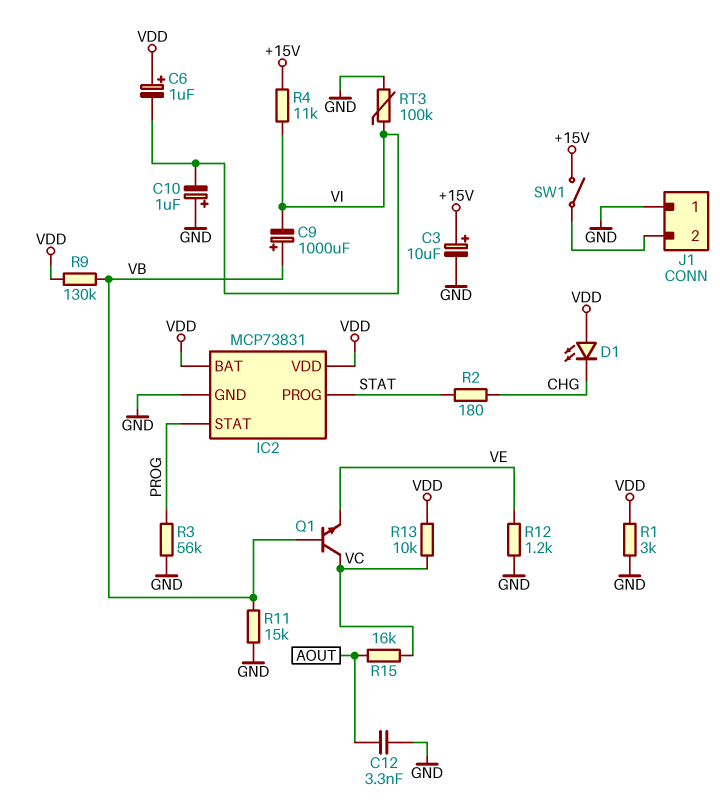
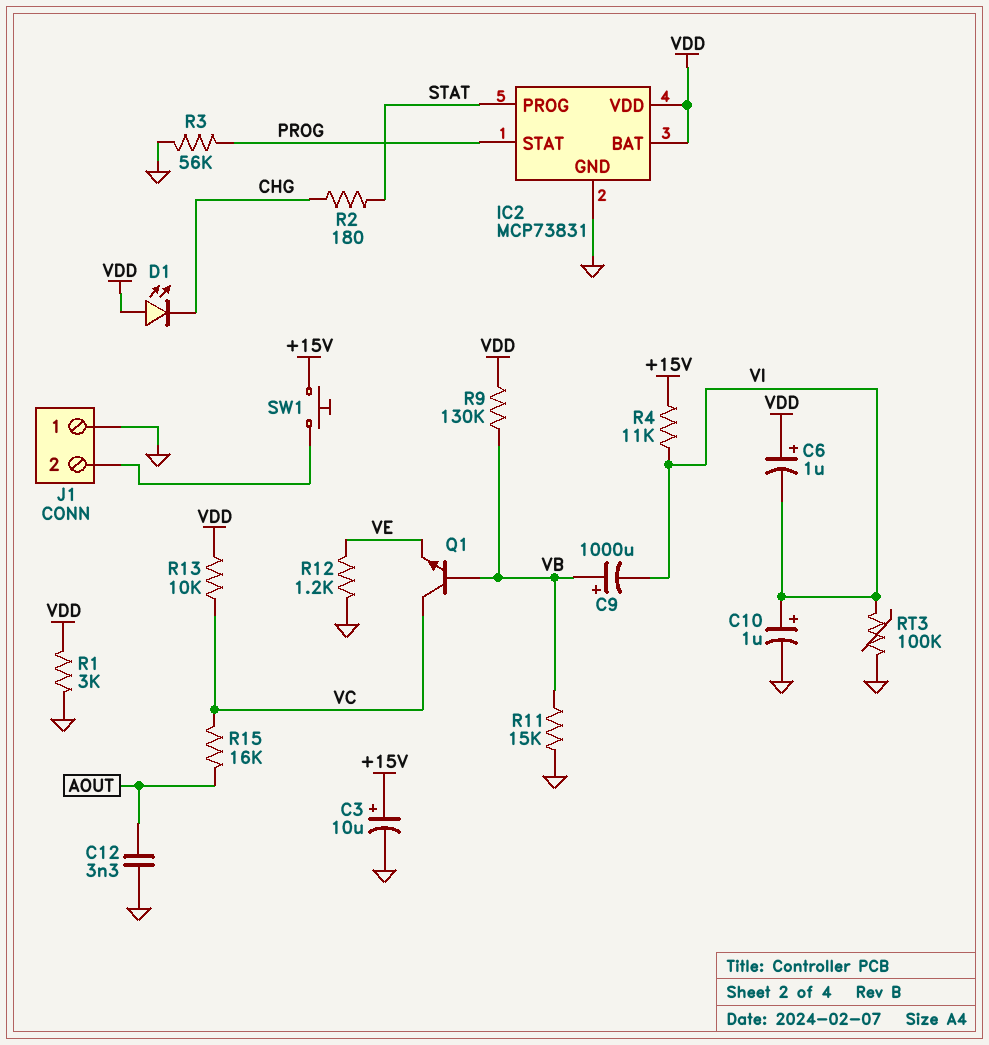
C10: 1uF (plus GND, minus VI) -> 1uF (plus VI, minus GND)
SW1: switch (+15V, J1/2) -> button (+15V, J1/2)

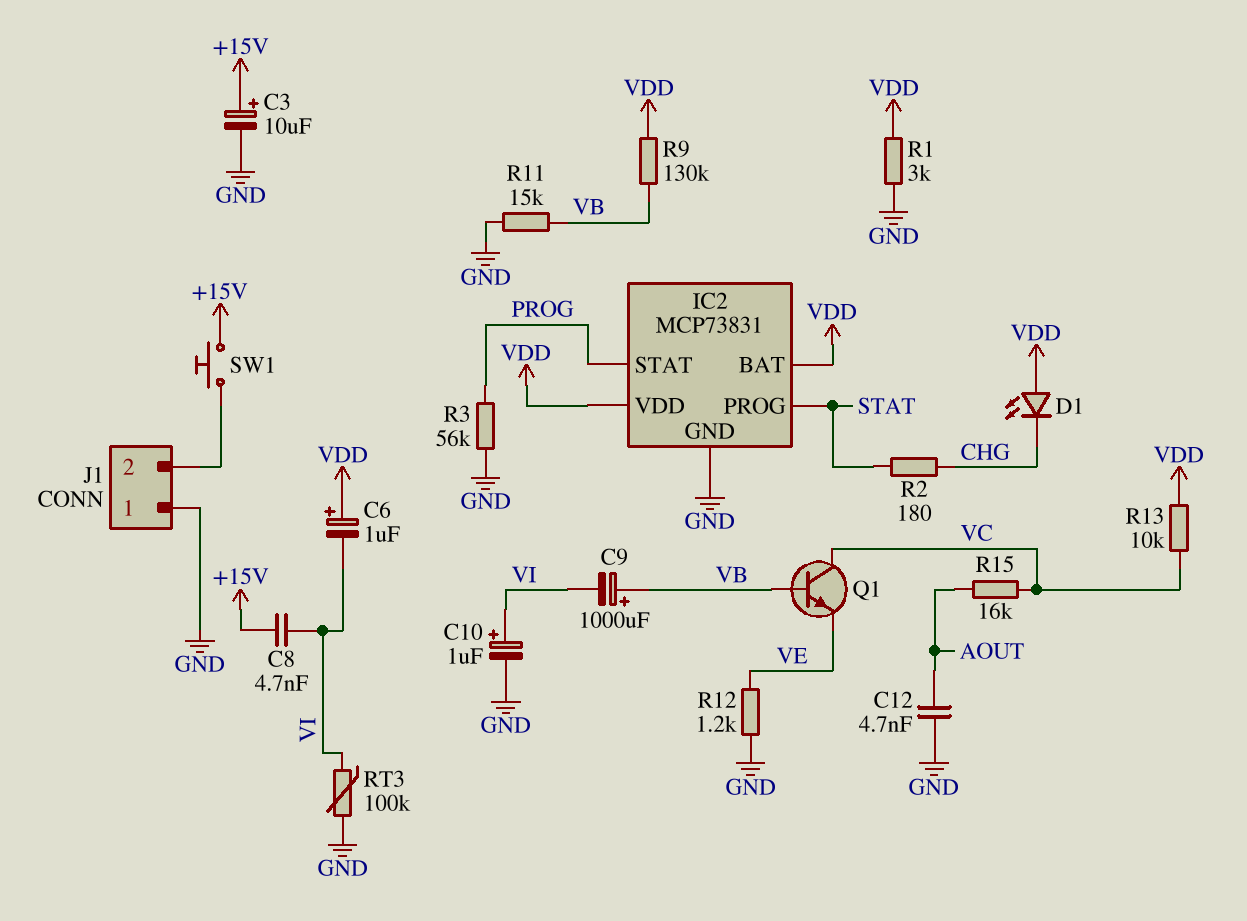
C8: none -> 4.7nF (+15V, VI)
C12: 3.3nF (AOUT, GND) -> 4.7nF (AOUT, GND)
R4: 11k (+15V, VI) -> none

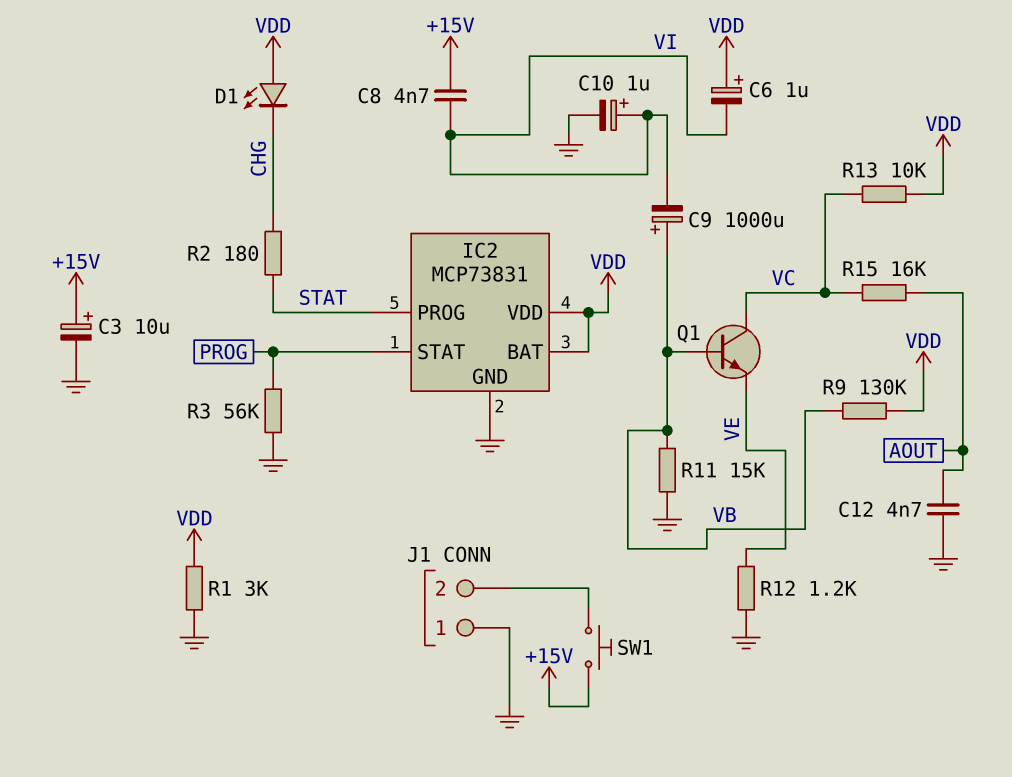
RT3: 100k (GND, VI) -> none

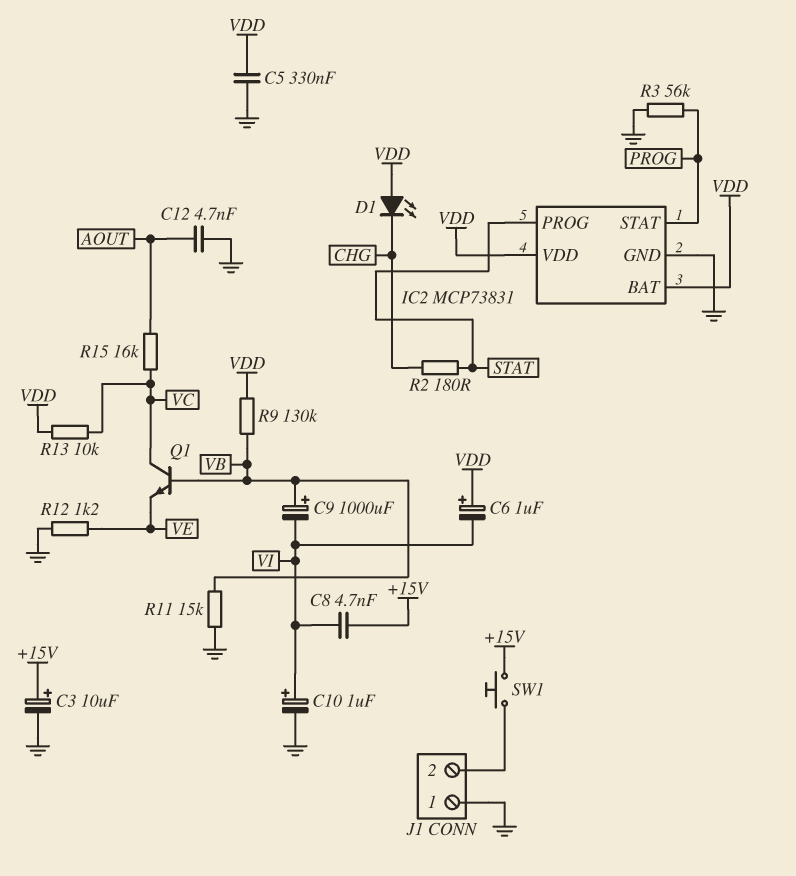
C5: none -> 330nF (GND, VDD)
R1: 3k (GND, VDD) -> none

